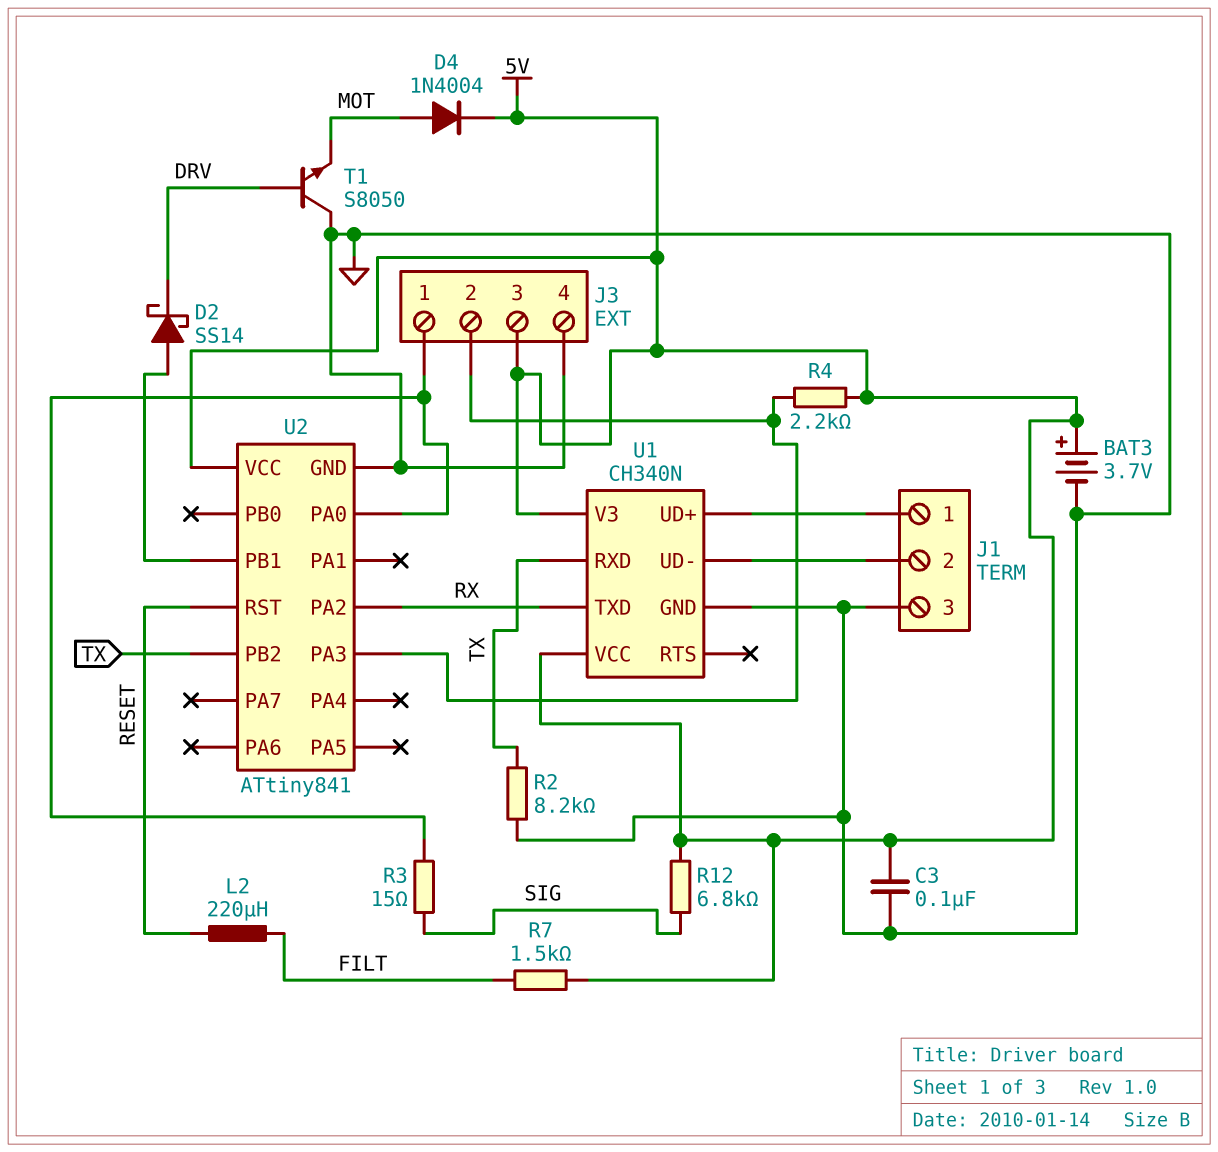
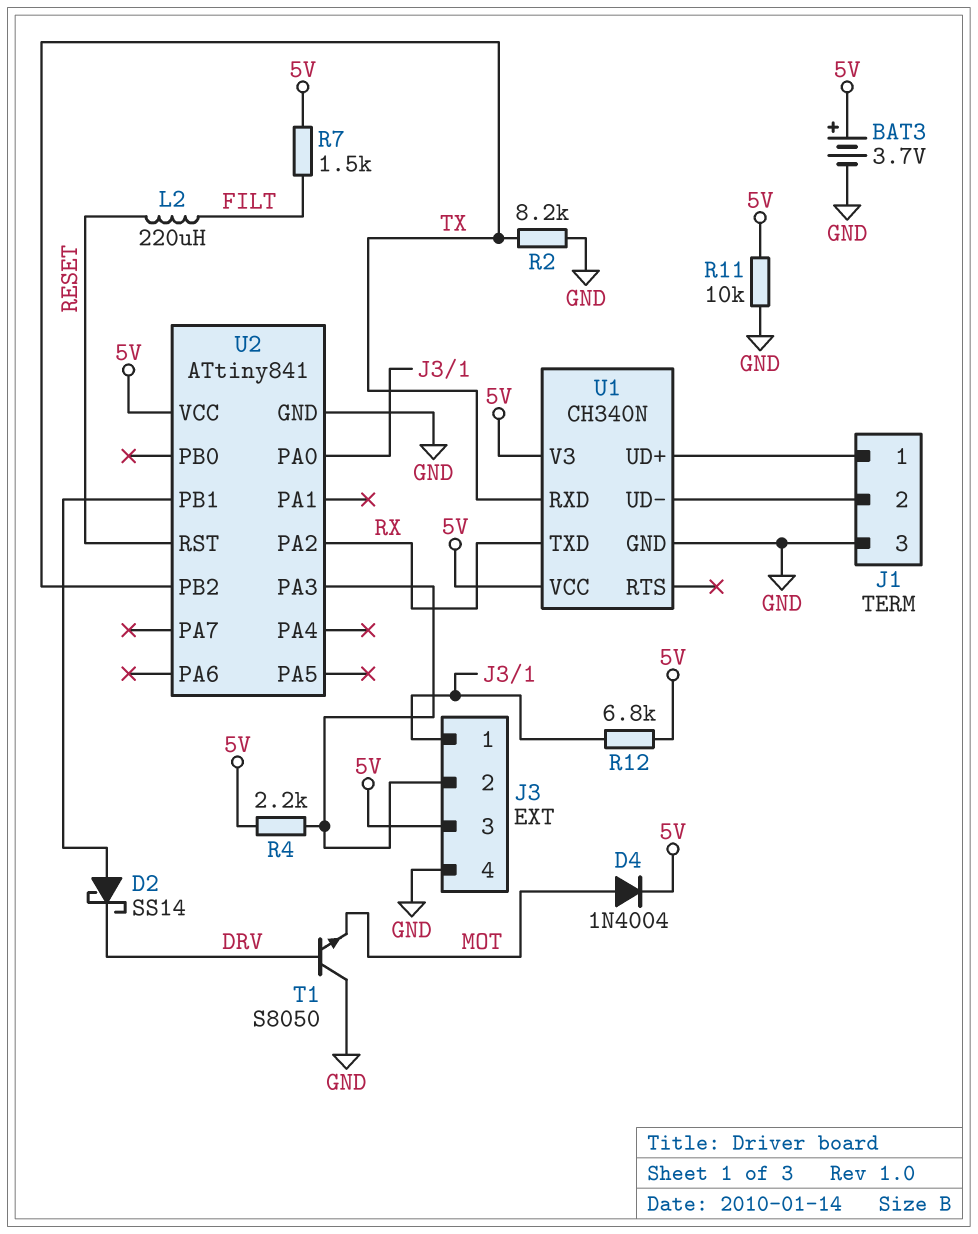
C3: 100nF (5V, GND) -> none
R3: 15 (J3/1, SIG) -> none
R11: none -> 10k (5V, GND)
R12: 6.8k (5V, SIG) -> 6.8k (5V, J3/1)

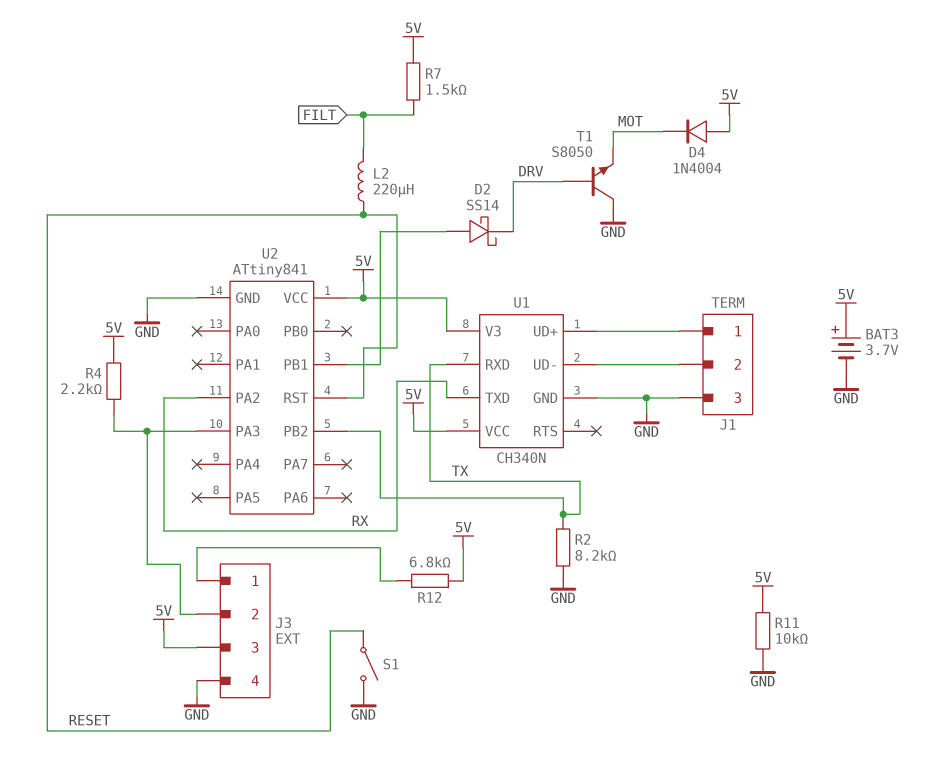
D4: diode 1N4004 (A MOT, K 5V) -> diode 1N4004 (A 5V, K MOT)
S1: none -> switch (GND, RESET)
U2 pin PA0: J3/1 -> none

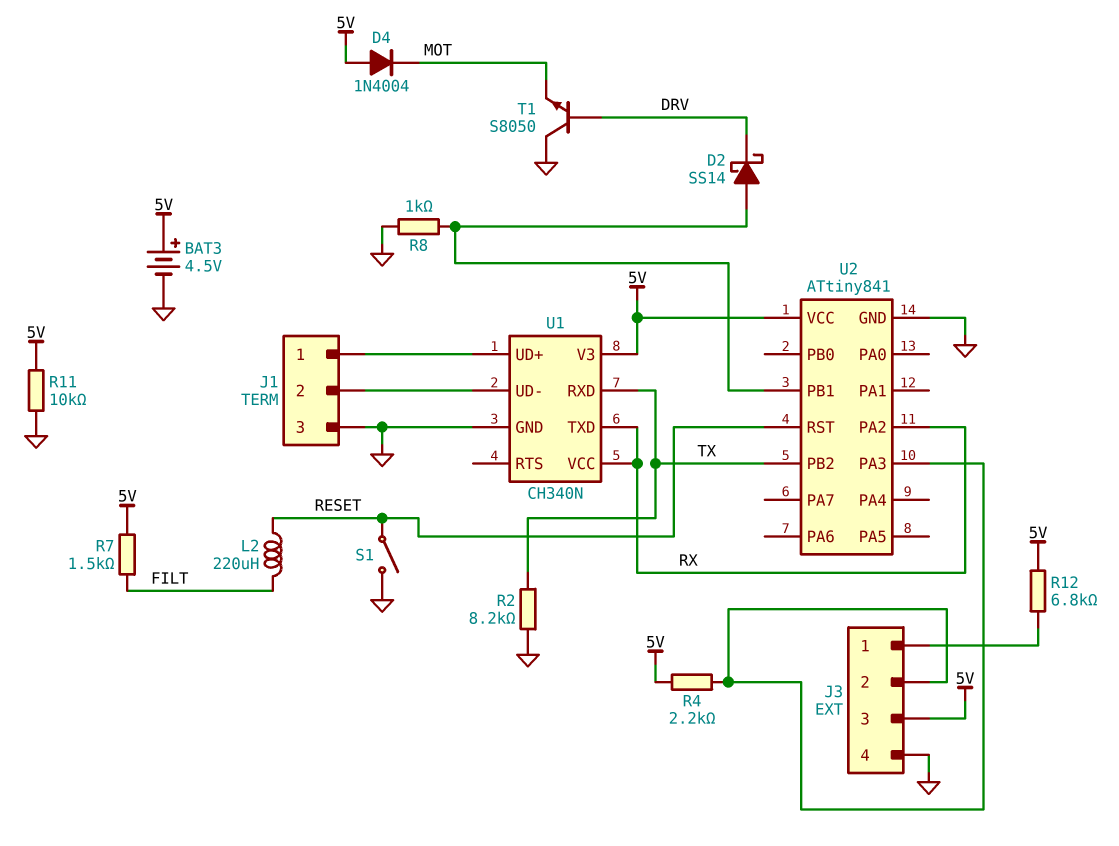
BAT3: 3.7V (plus 5V, minus GND) -> 4.5V (plus 5V, minus GND)
R8: none -> 1k (GND, U2/PB1)
U1 pin VCC: 5V -> RX

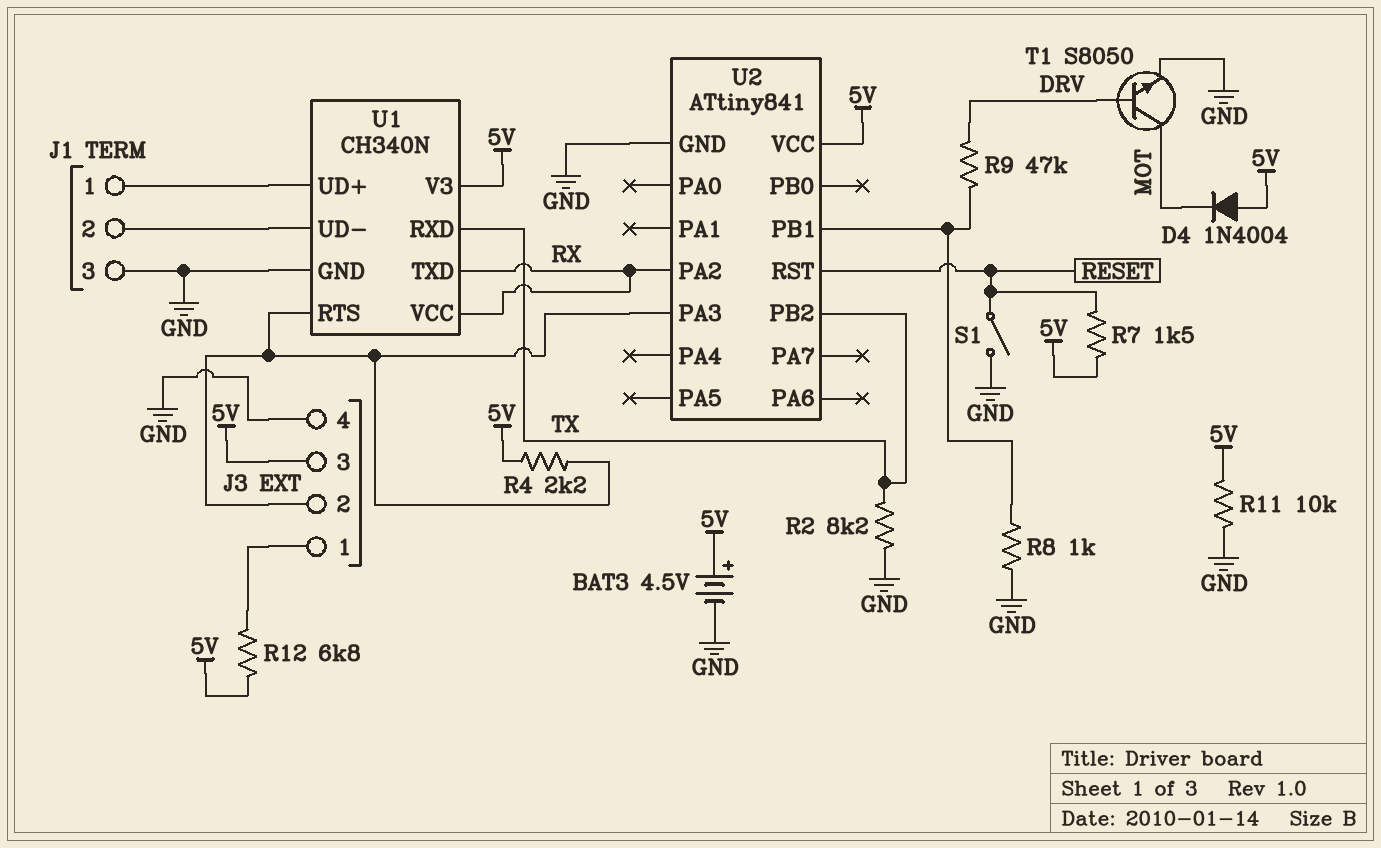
D2: schottky SS14 (A U2/PB1, K DRV) -> none
L2: 220uH (FILT, RESET) -> none
R7: 1.5k (5V, FILT) -> 1.5k (5V, RESET)
R9: none -> 47k (DRV, U2/PB1)
T1: NPN S8050 (B DRV, C GND, E MOT) -> NPN S8050 (B DRV, C MOT, E GND)
U1 pin RTS: none -> J3/2

